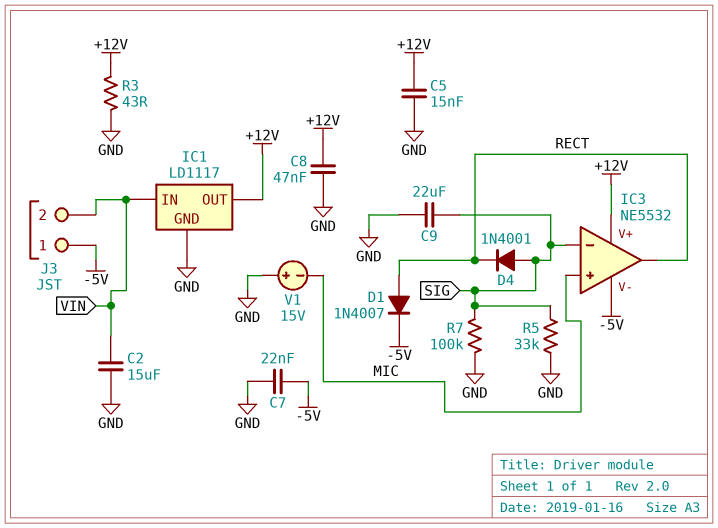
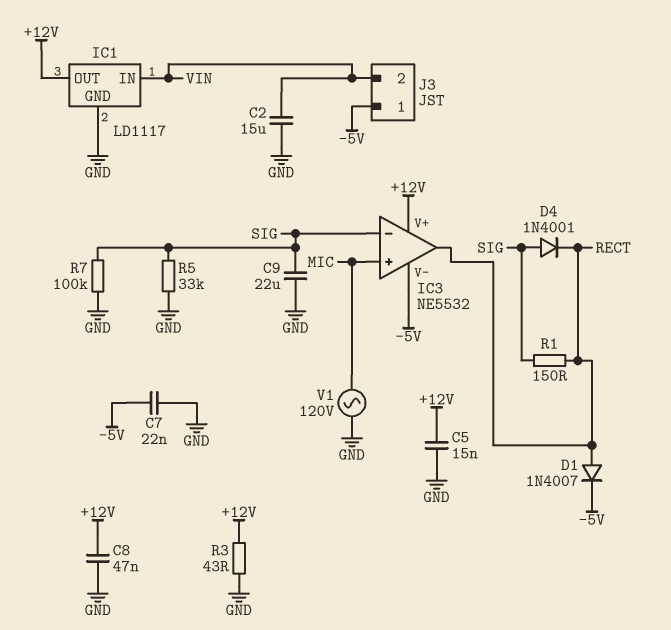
R1: none -> 150 (RECT, SIG)
V1: 15V (plus GND, minus MIC) -> AC 120V (GND, MIC)

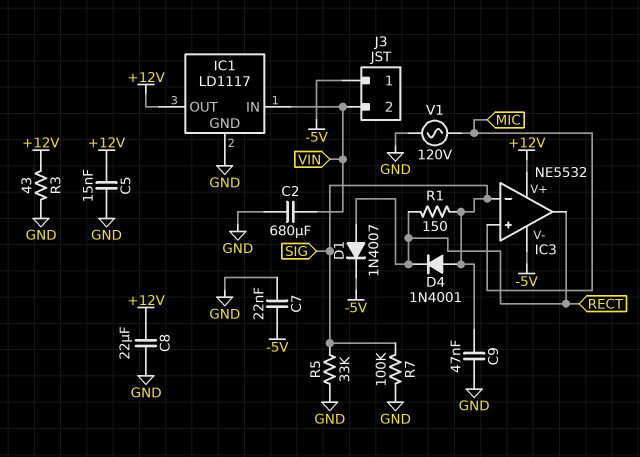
C2: 15uF (GND, VIN) -> 680uF (GND, VIN)
C8: 47nF (+12V, GND) -> 22uF (+12V, GND)
C9: 22uF (GND, SIG) -> 47nF (GND, SIG)

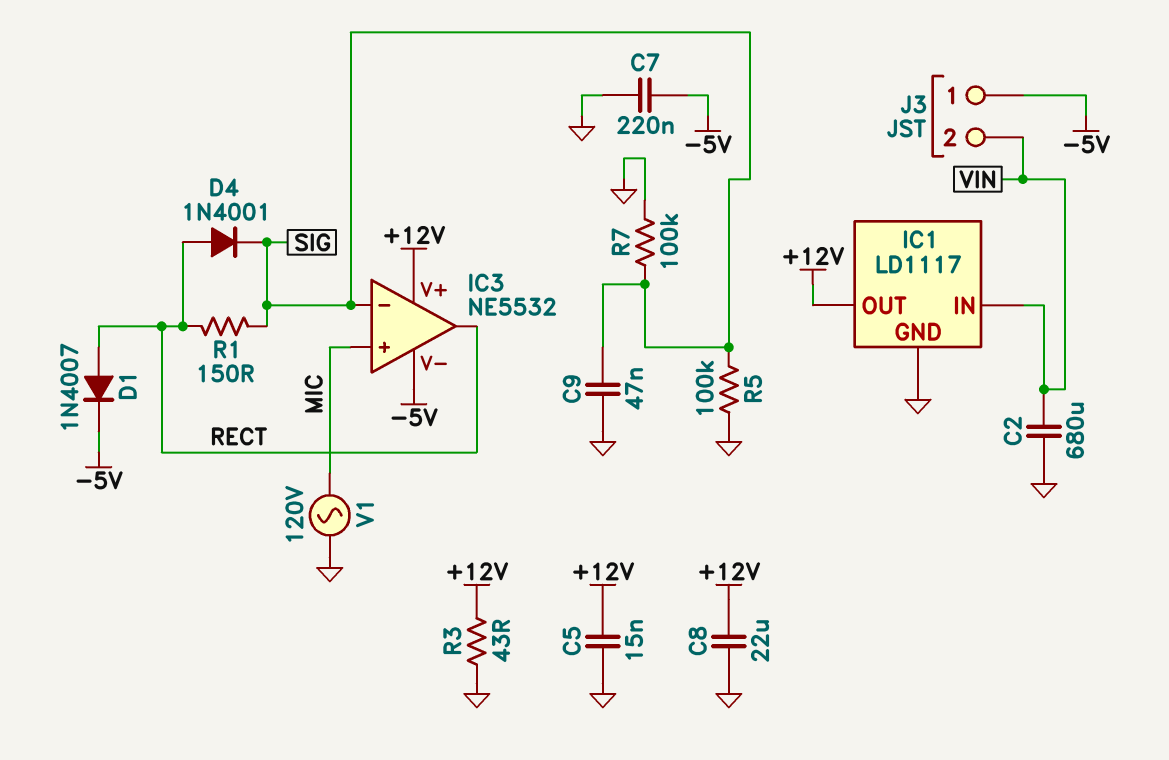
C7: 22nF (-5V, GND) -> 220nF (-5V, GND)
D4: diode 1N4001 (A SIG, K RECT) -> diode 1N4001 (A RECT, K SIG)
R5: 33k (GND, SIG) -> 100k (GND, SIG)

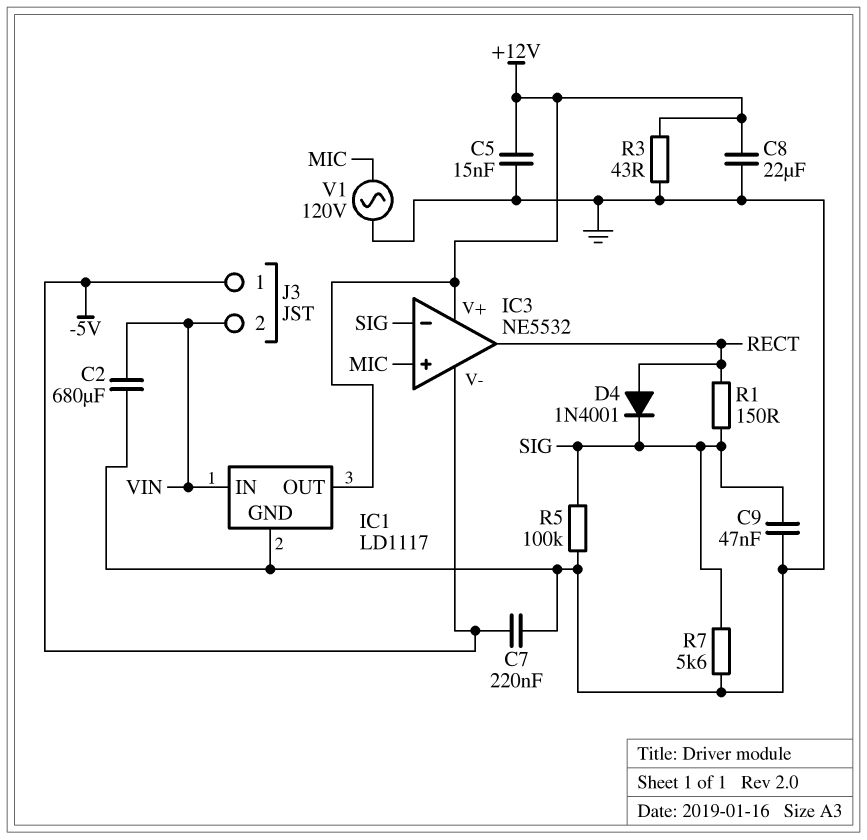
D1: diode 1N4007 (A RECT, K -5V) -> none
R7: 100k (GND, SIG) -> 5.6k (GND, SIG)

